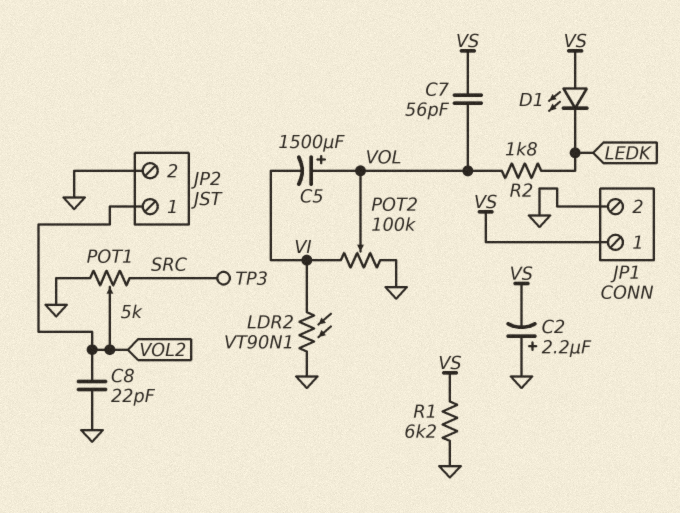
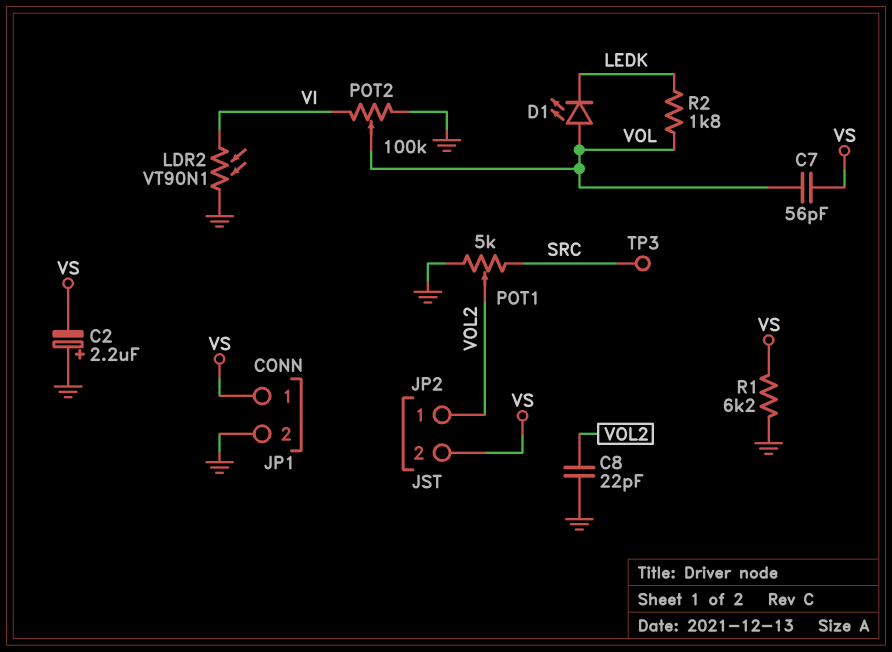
C5: 1500uF (plus VOL, minus VI) -> none
D1: LED (A VS, K LEDK) -> LED (A VOL, K LEDK)
JP2 pin 2: GND -> VS

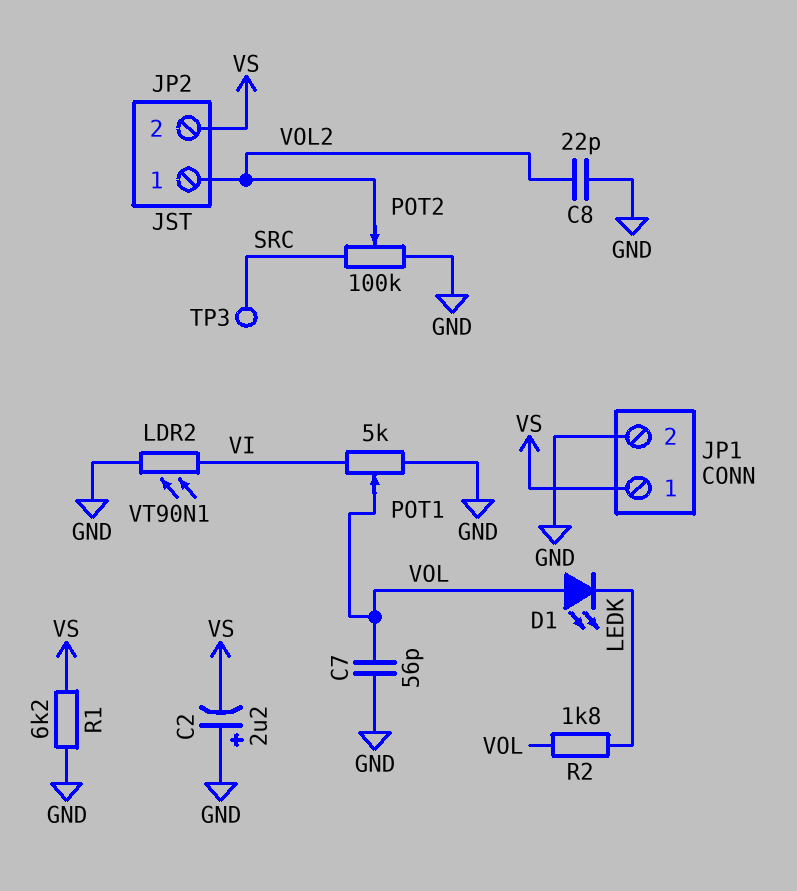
C7: 56pF (VOL, VS) -> 56pF (GND, VOL)
POT1: 5k (GND, SRC, wiper VOL2) -> 5k (GND, VI, wiper VOL)
POT2: 100k (GND, VI, wiper VOL) -> 100k (GND, SRC, wiper VOL2)

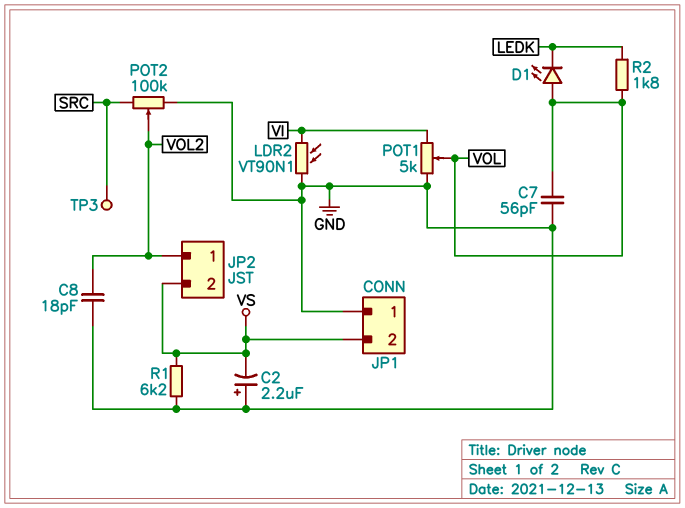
C8: 22pF (GND, VOL2) -> 18pF (GND, VOL2)
JP1 pin 1: VS -> GND
JP1 pin 2: GND -> VS

